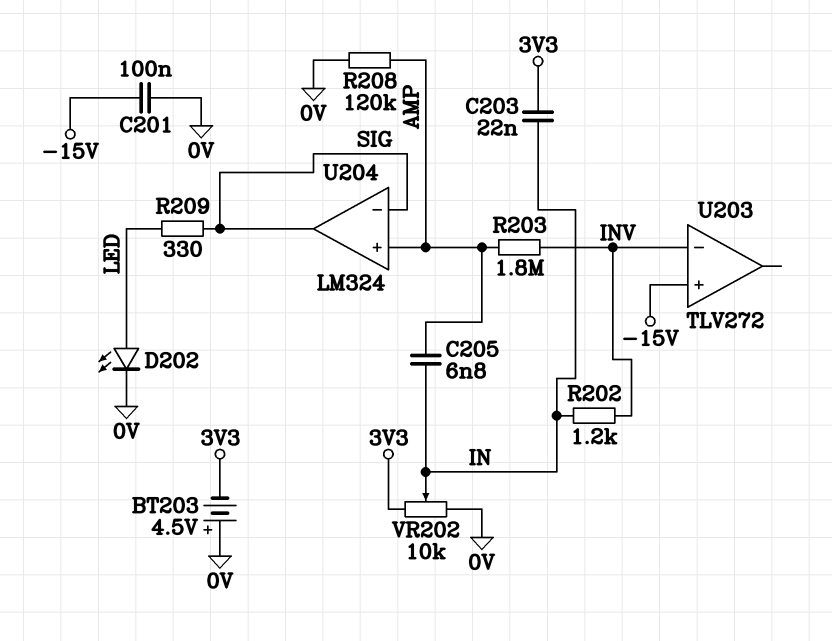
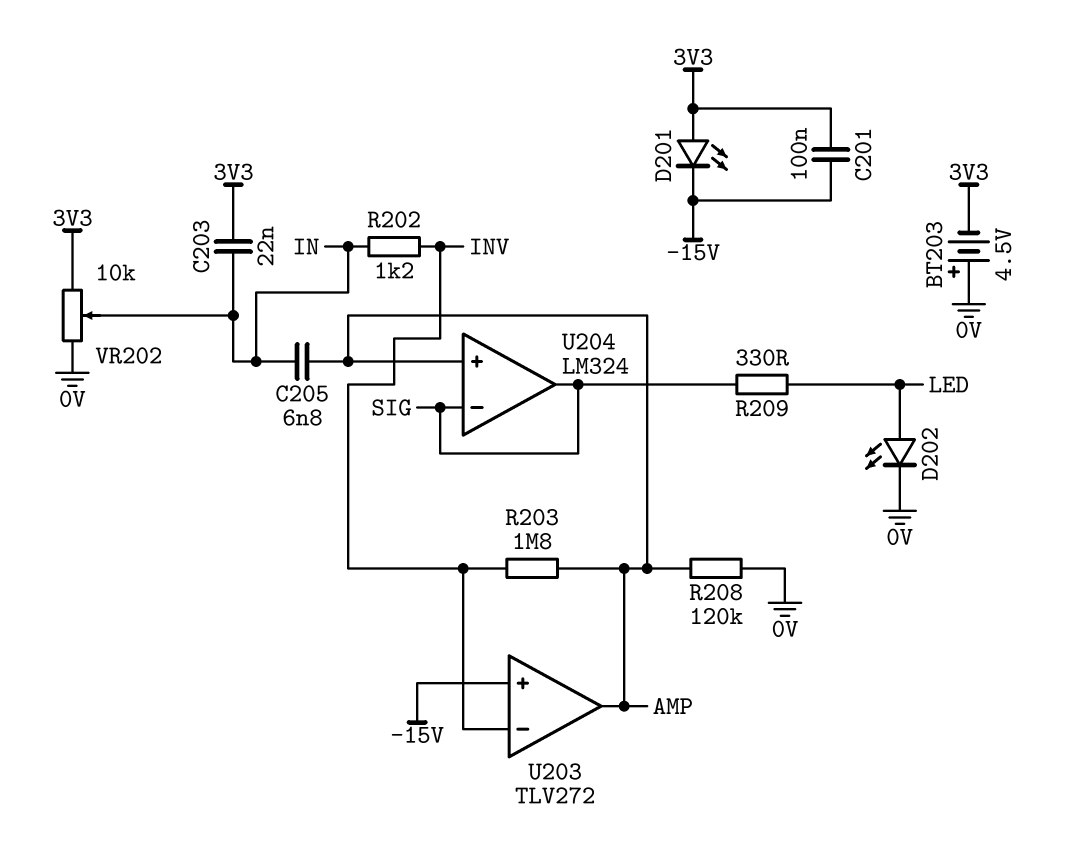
C201: 100nF (-15V, 0V) -> 100nF (-15V, 3V3)
D201: none -> LED (A 3V3, K -15V)
U203 pin out: none -> AMP

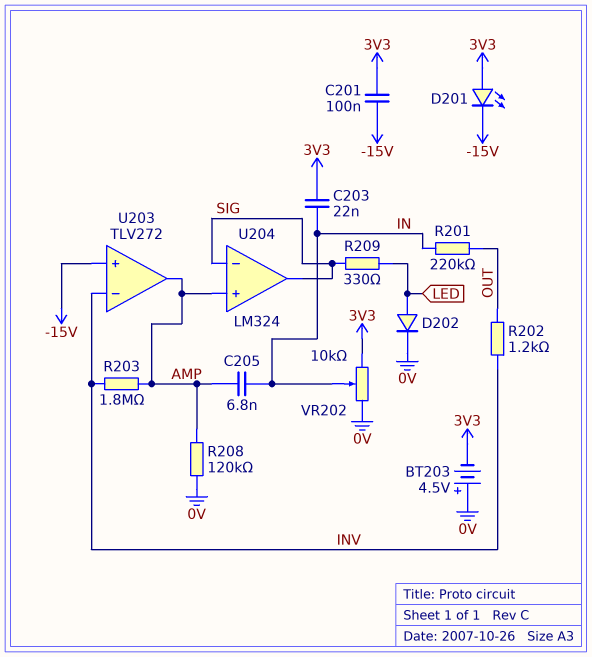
D202: LED (A LED, K 0V) -> diode (A LED, K 0V)
R201: none -> 220k (IN, OUT)
R202: 1.2k (IN, INV) -> 1.2k (INV, OUT)

